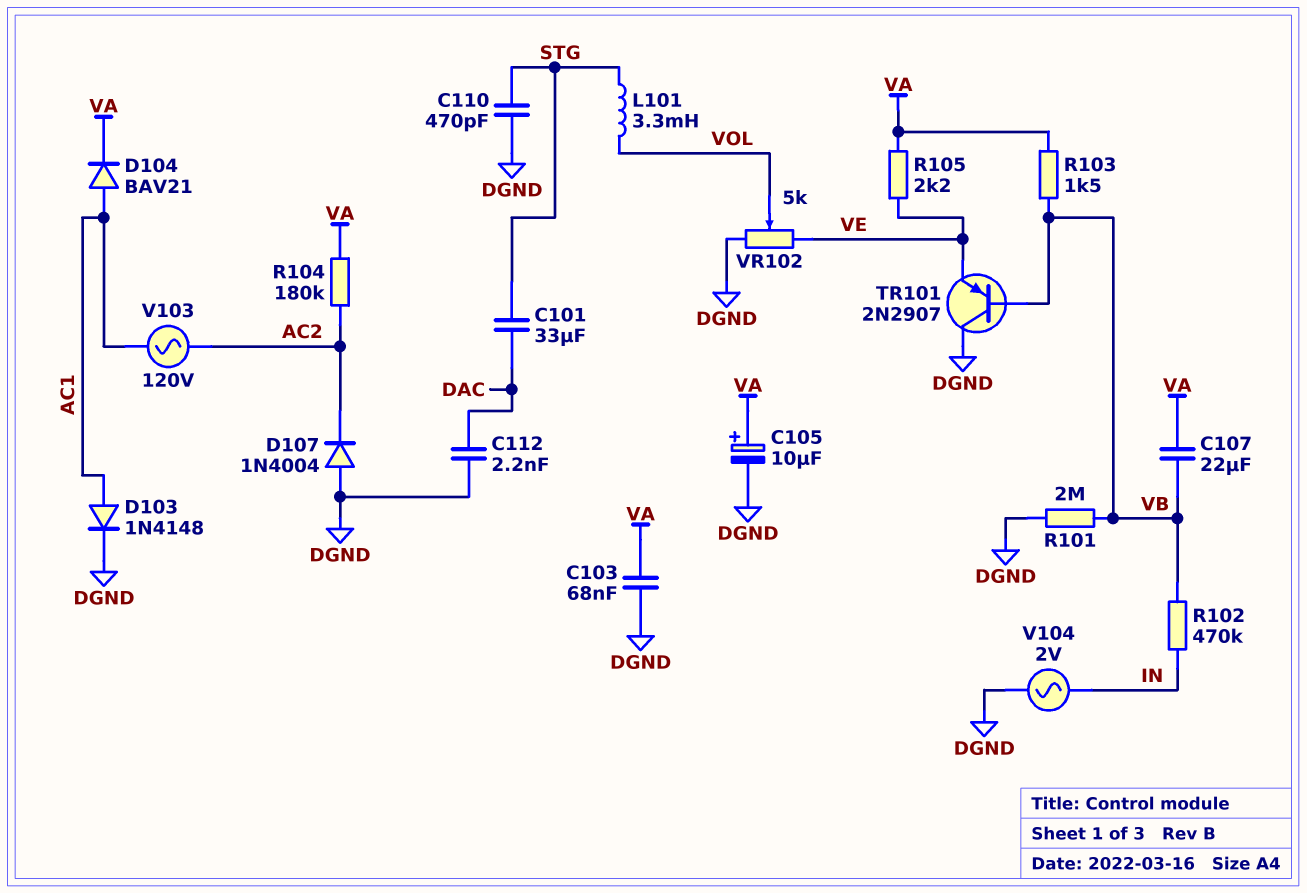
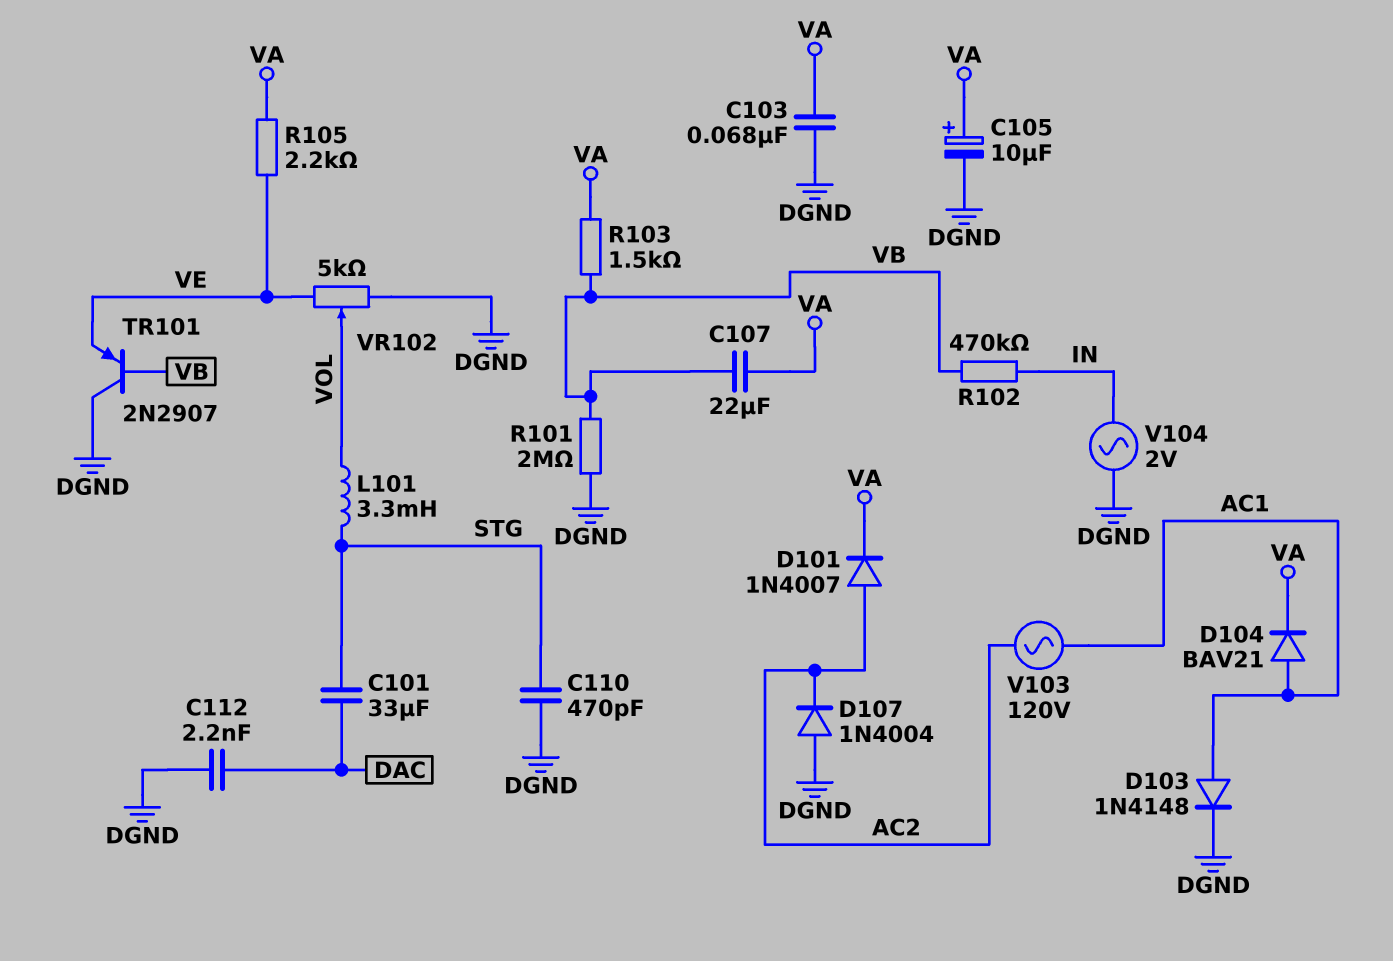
D101: none -> diode 1N4007 (A AC2, K VA)
R104: 180k (AC2, VA) -> none

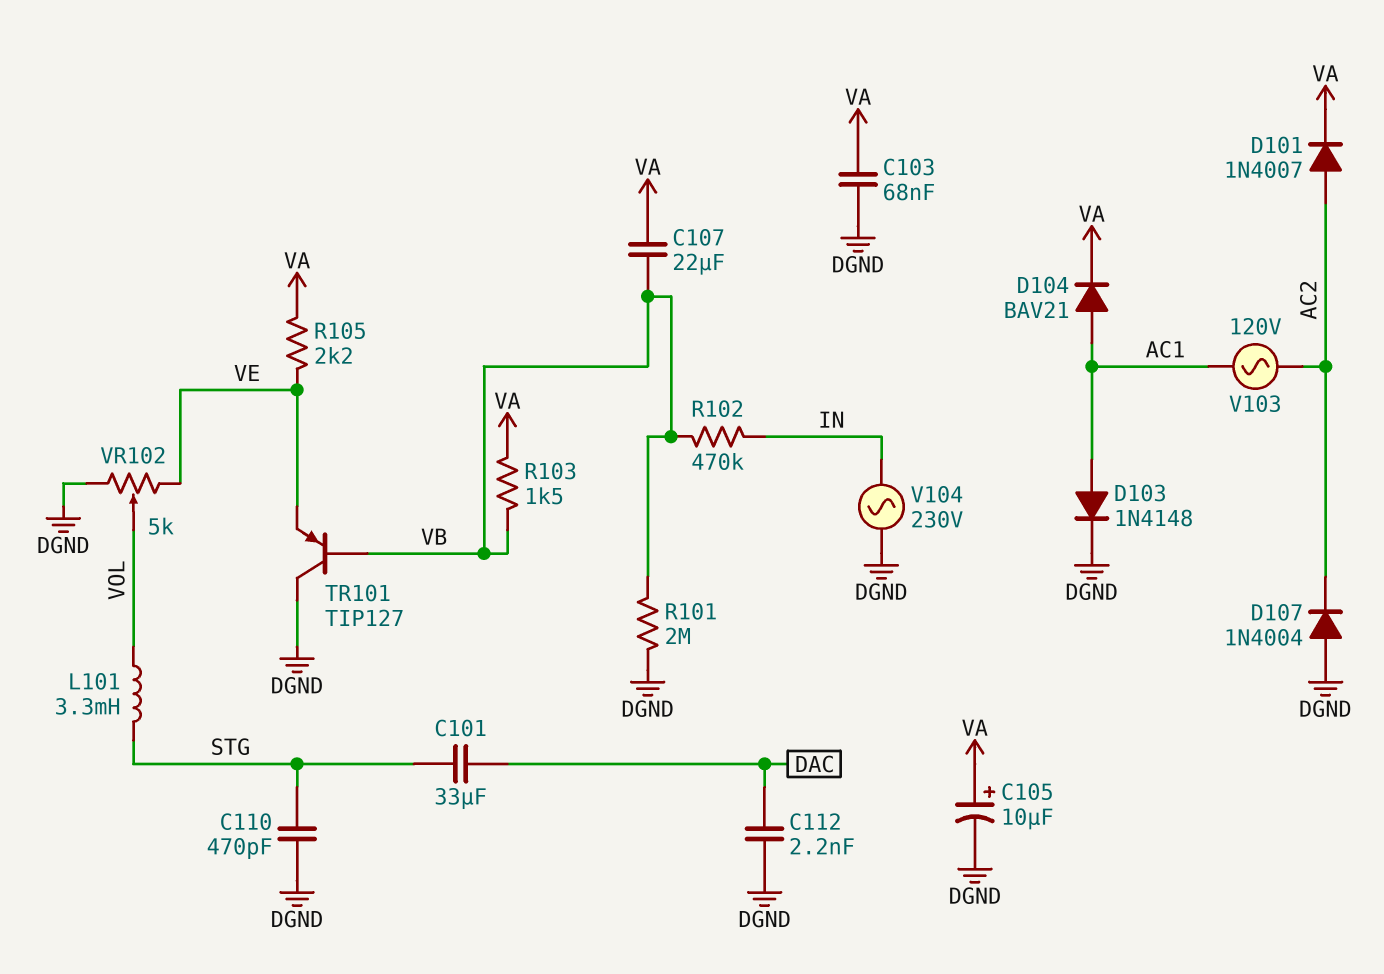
TR101: PNP 2N2907 (B VB, C DGND, E VE) -> PNP TIP127 (B VB, C DGND, E VE)
V104: AC 2V (DGND, IN) -> AC 230V (DGND, IN)

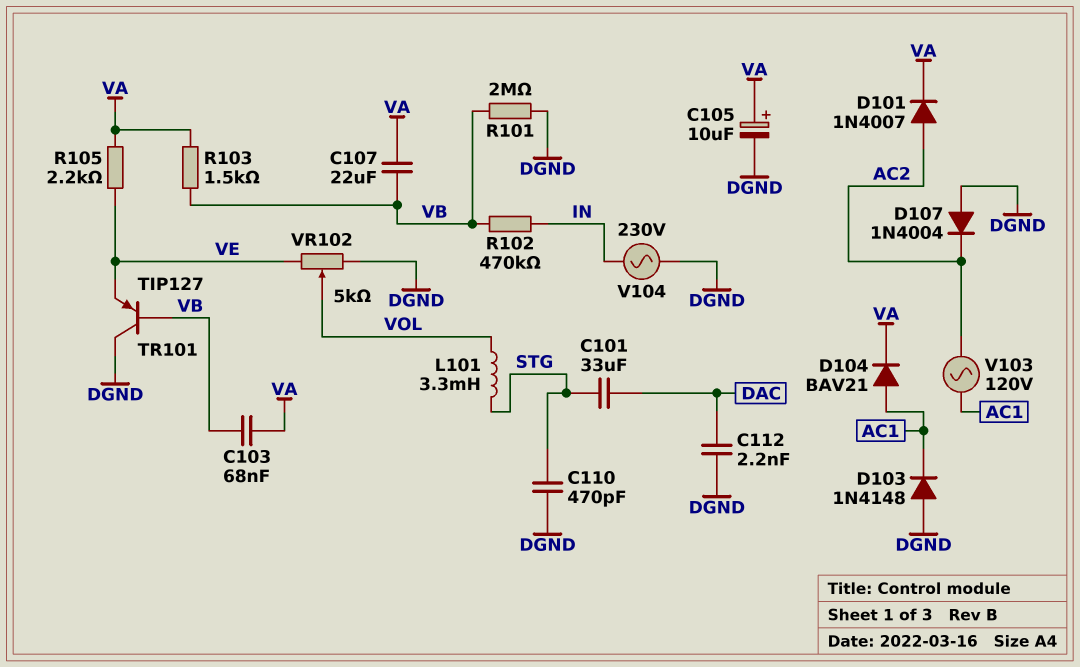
C103: 68nF (DGND, VA) -> 68nF (VA, VB)
D103: diode 1N4148 (A AC1, K DGND) -> diode 1N4148 (A DGND, K AC1)

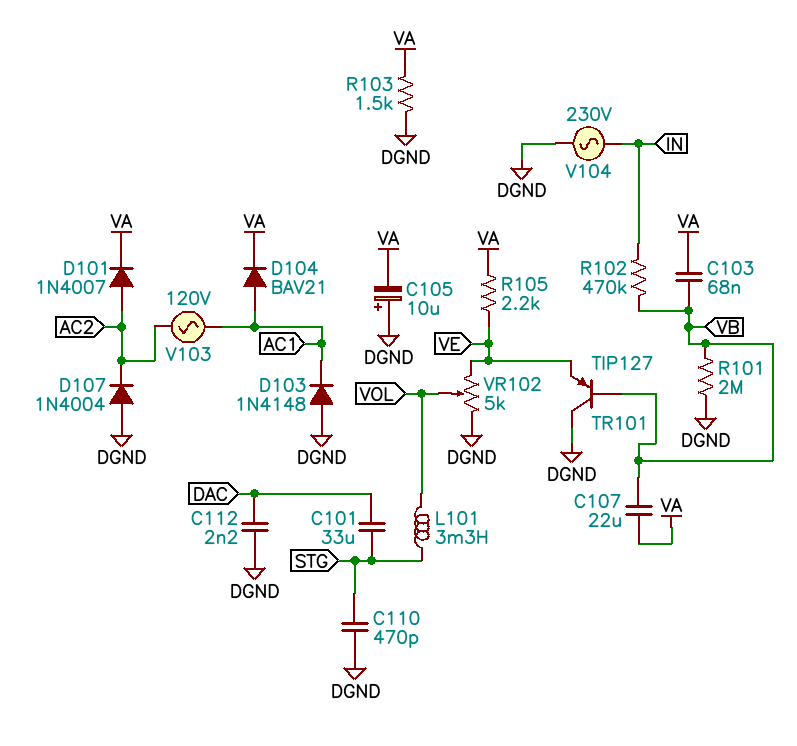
C105: 10uF (plus VA, minus DGND) -> 10uF (plus DGND, minus VA)
R103: 1.5k (VA, VB) -> 1.5k (DGND, VA)

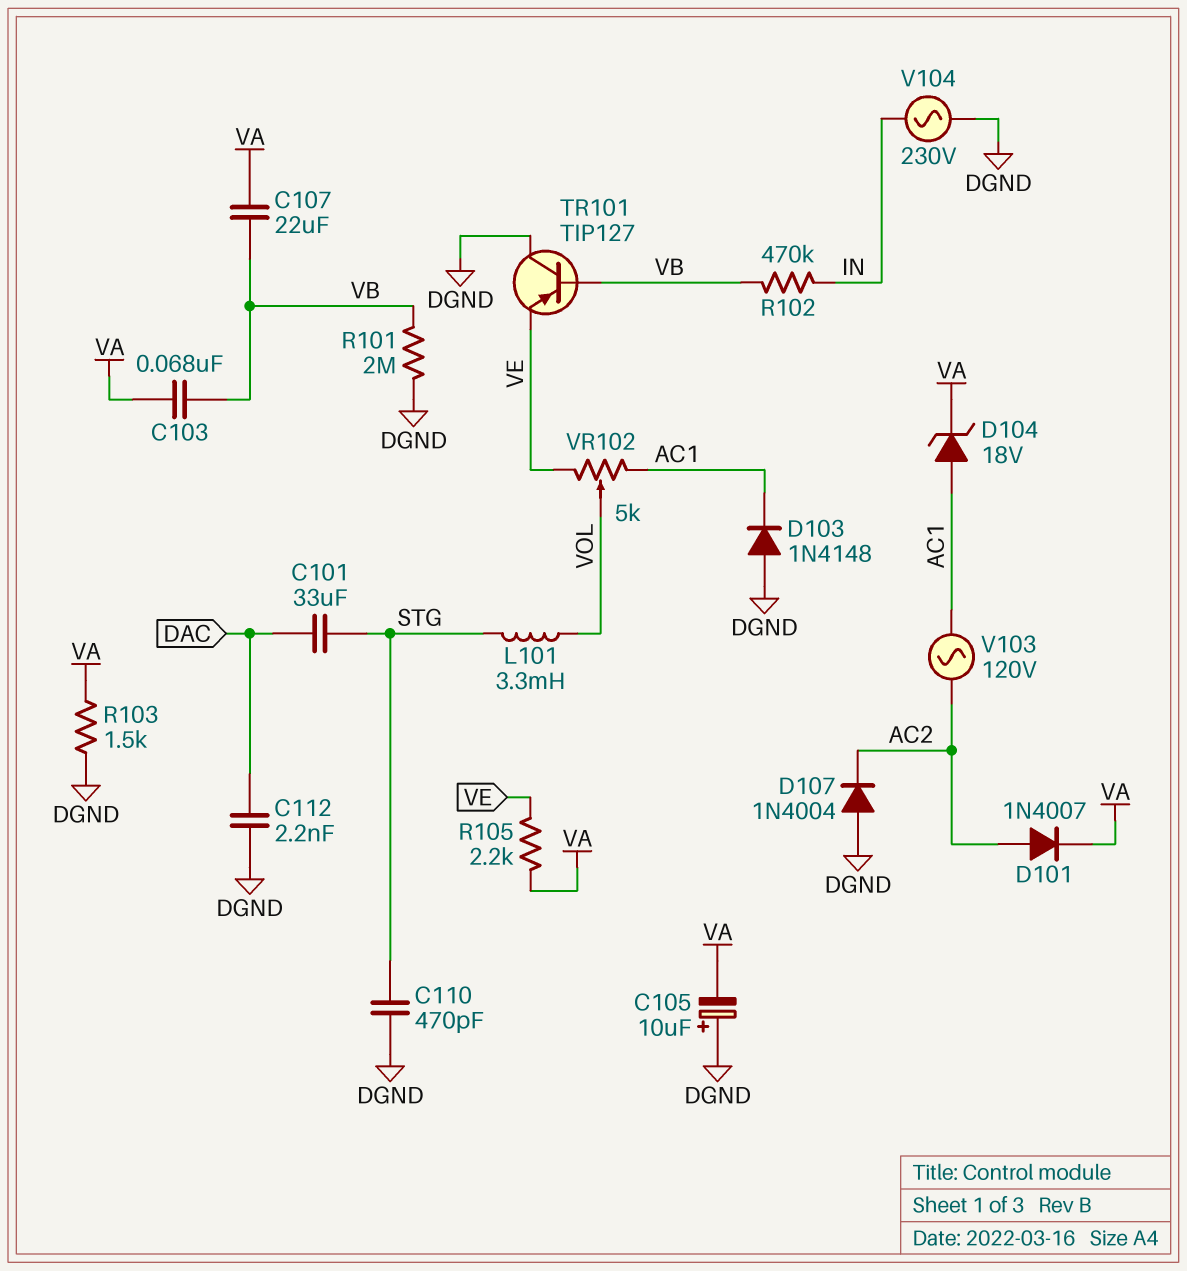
D104: diode BAV21 (A AC1, K VA) -> zener 18V (A AC1, K VA)
VR102: 5k (DGND, VE, wiper VOL) -> 5k (AC1, VE, wiper VOL)

